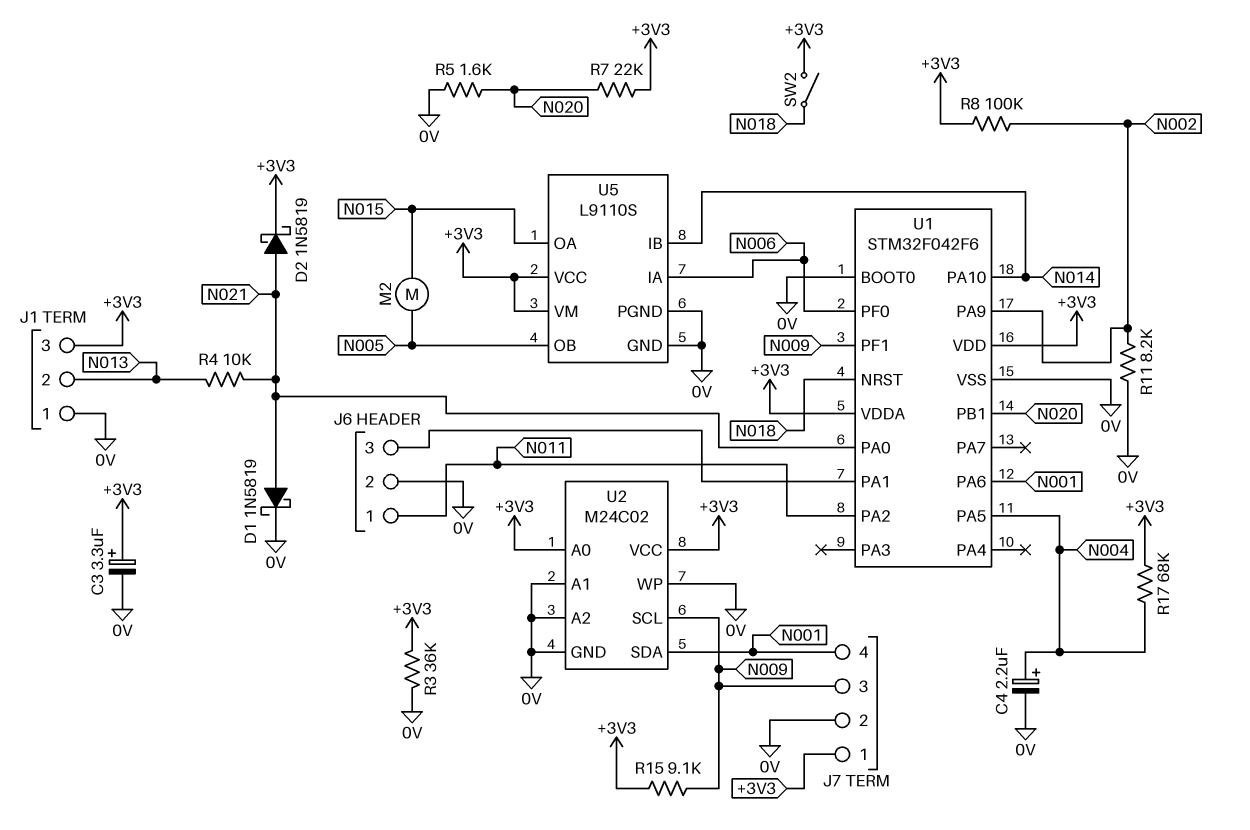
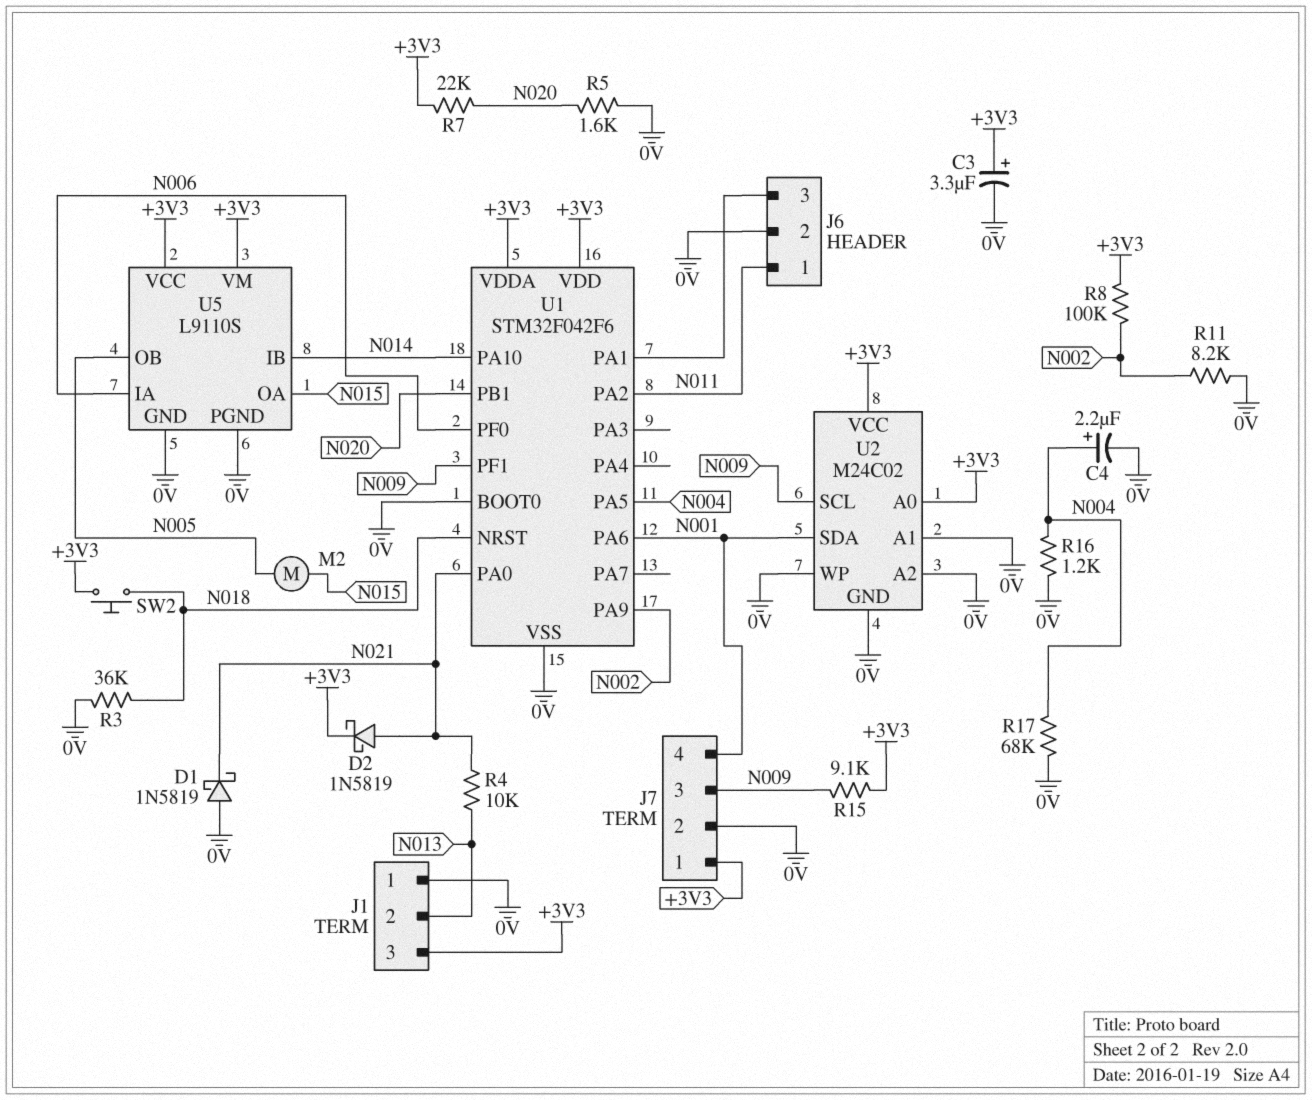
D1: schottky 1N5819 (A N021, K 0V) -> schottky 1N5819 (A 0V, K N021)
R3: 36k (+3V3, 0V) -> 36k (0V, N018)
R16: none -> 1.2k (0V, N004)
R17: 68k (+3V3, N004) -> 68k (0V, N004)
SW2: switch (+3V3, N018) -> button (+3V3, N018)

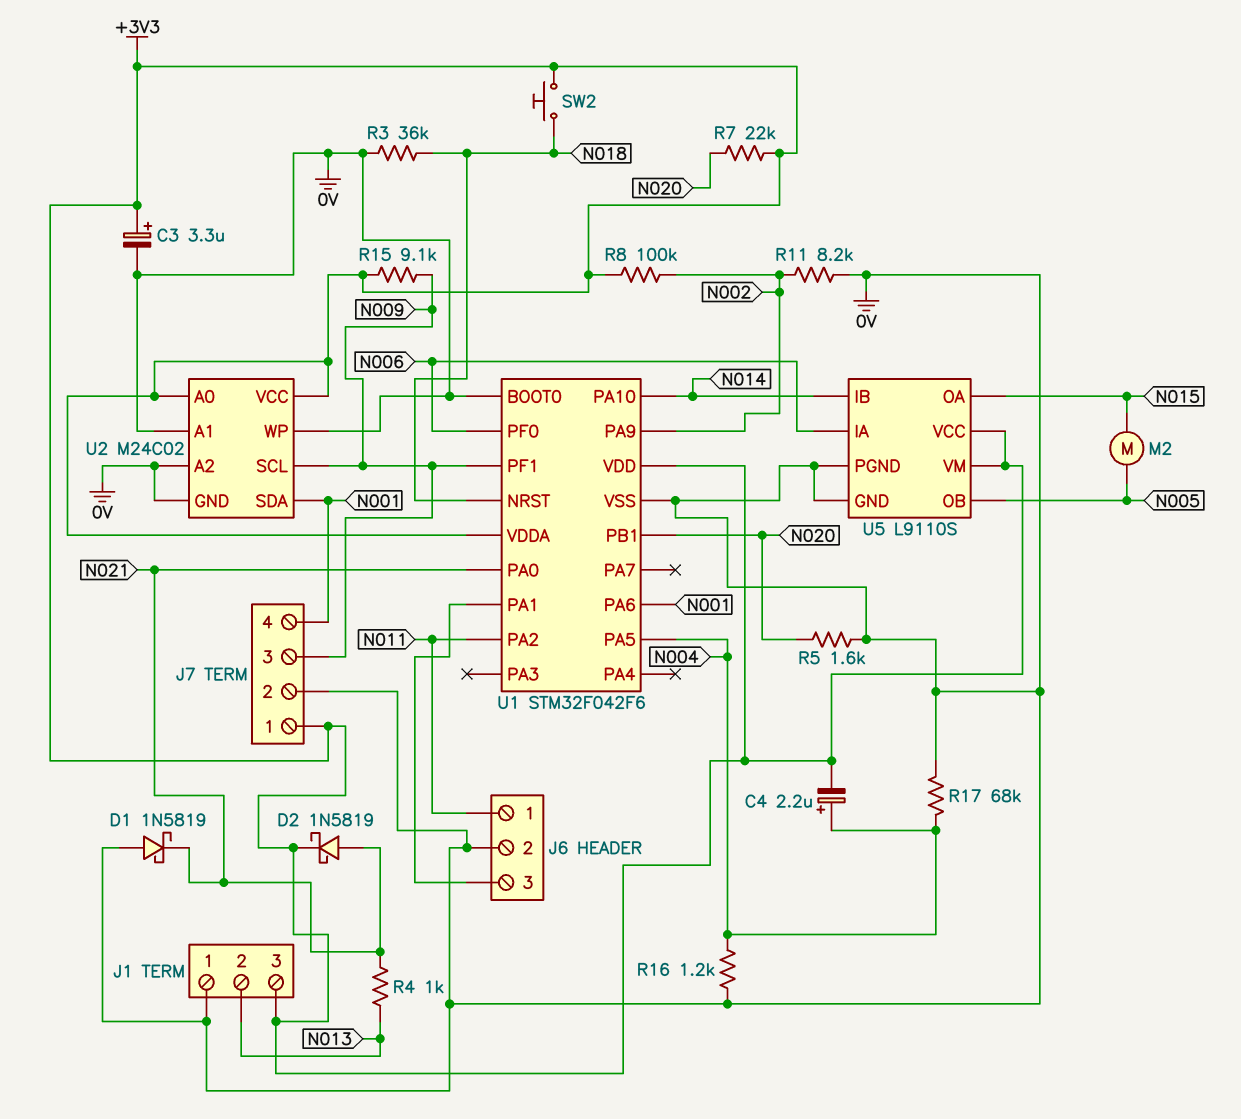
C4: 2.2uF (plus N004, minus 0V) -> 2.2uF (plus N004, minus +3V3)
R4: 10k (N013, N021) -> 1k (N013, N021)

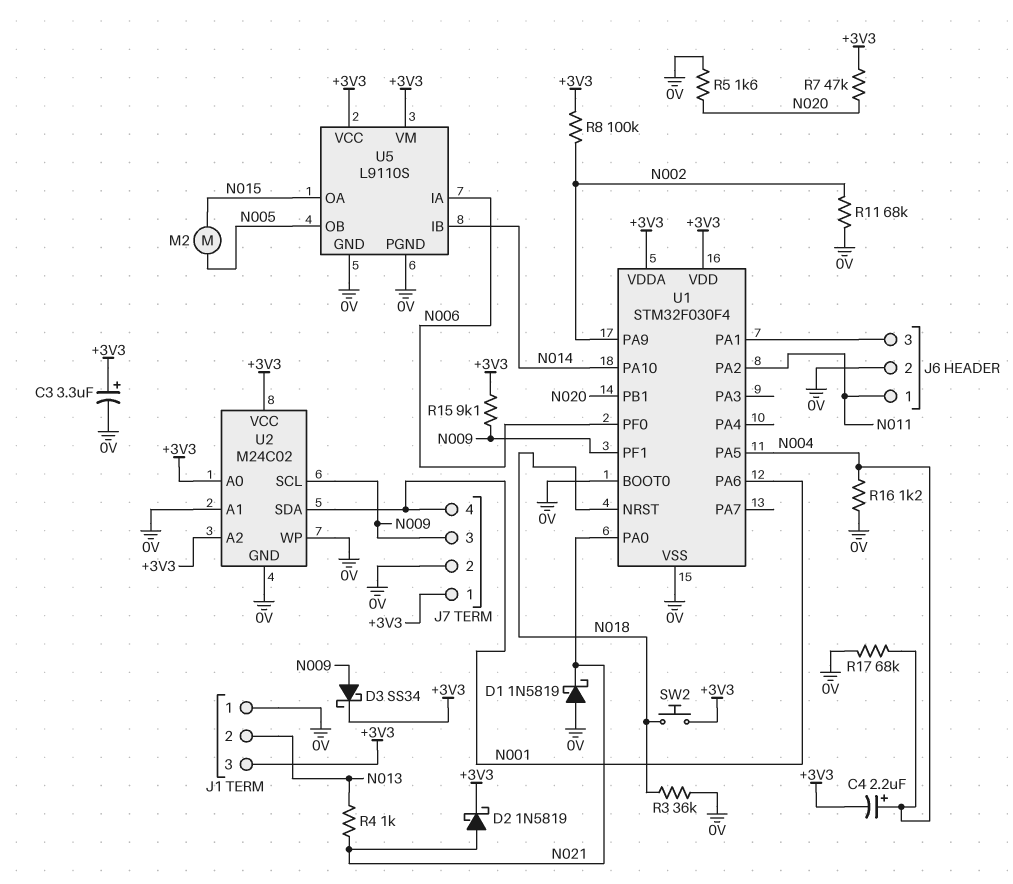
D3: none -> schottky SS34 (A N009, K +3V3)
R7: 22k (+3V3, N020) -> 47k (+3V3, N020)
R11: 8.2k (0V, N002) -> 68k (0V, N002)
U1: STM32F042F6 -> STM32F030F4
U2 pin A2: 0V -> +3V3

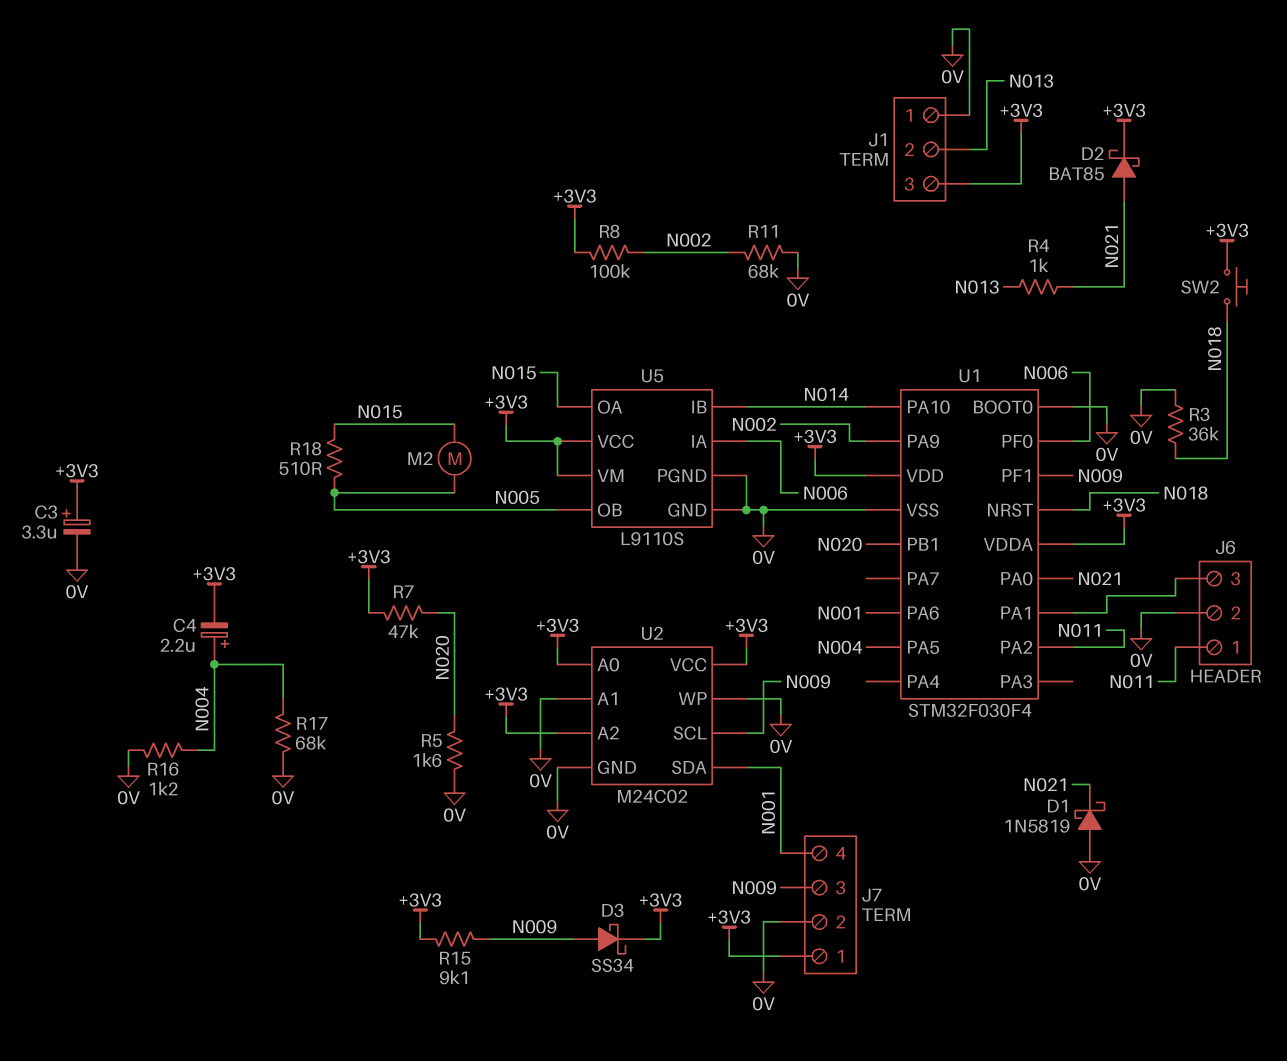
D2: schottky 1N5819 (A N021, K +3V3) -> schottky BAT85 (A N021, K +3V3)
R18: none -> 510 (N005, N015)

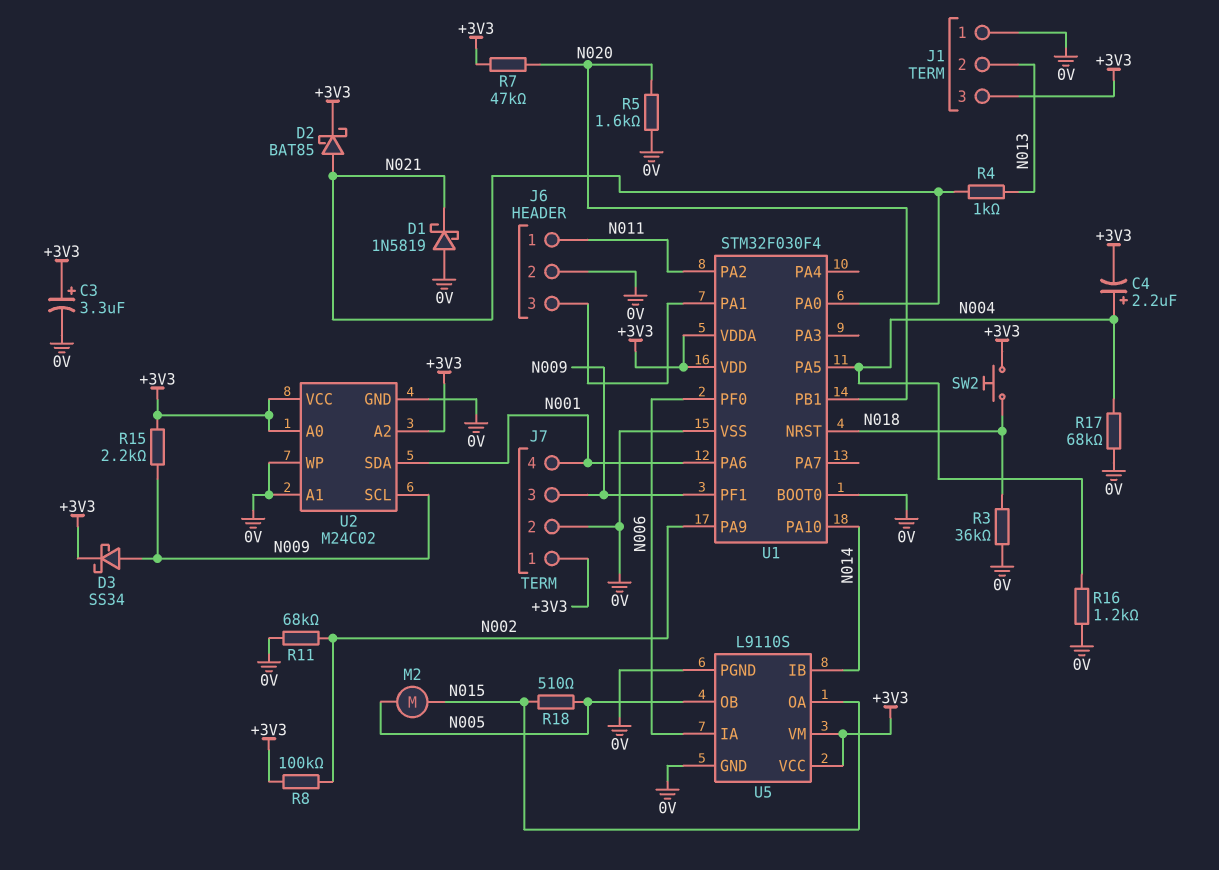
R15: 9.1k (+3V3, N009) -> 2.2k (+3V3, N009)

